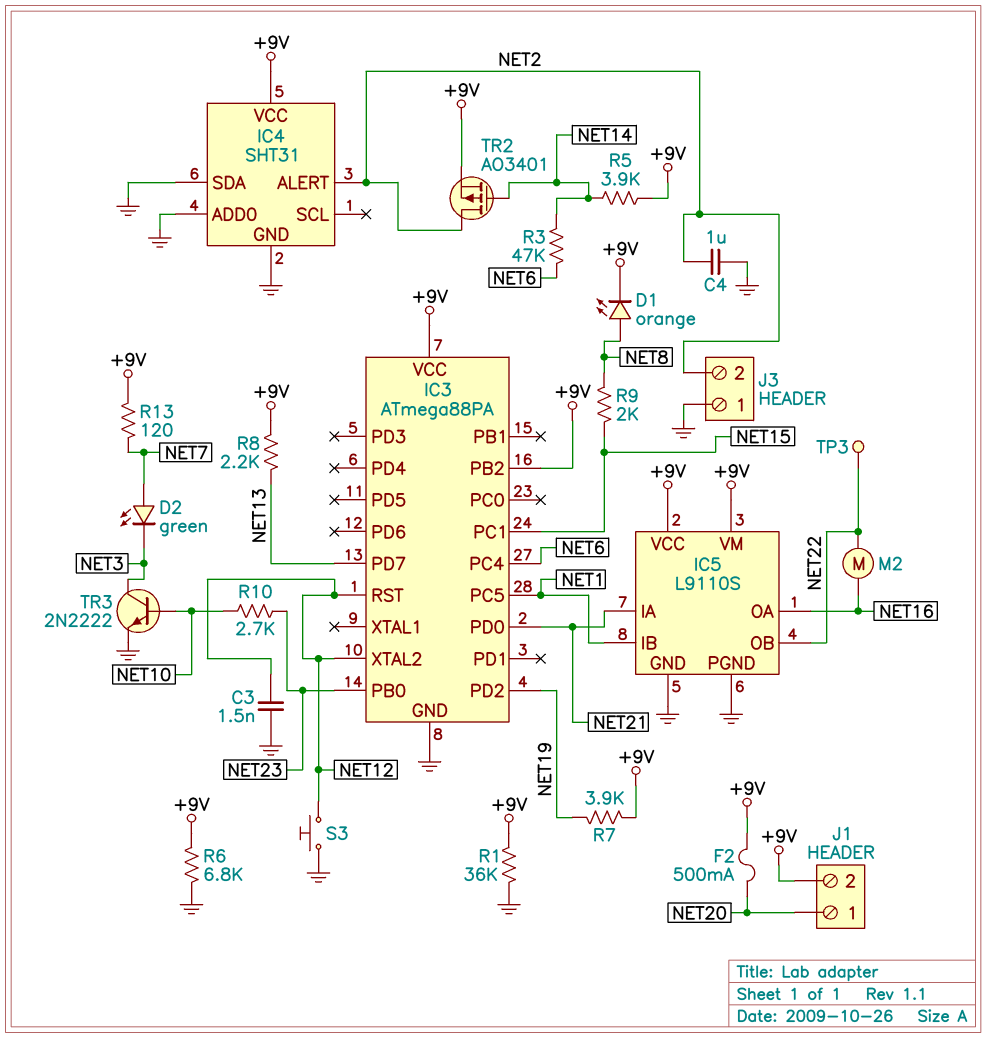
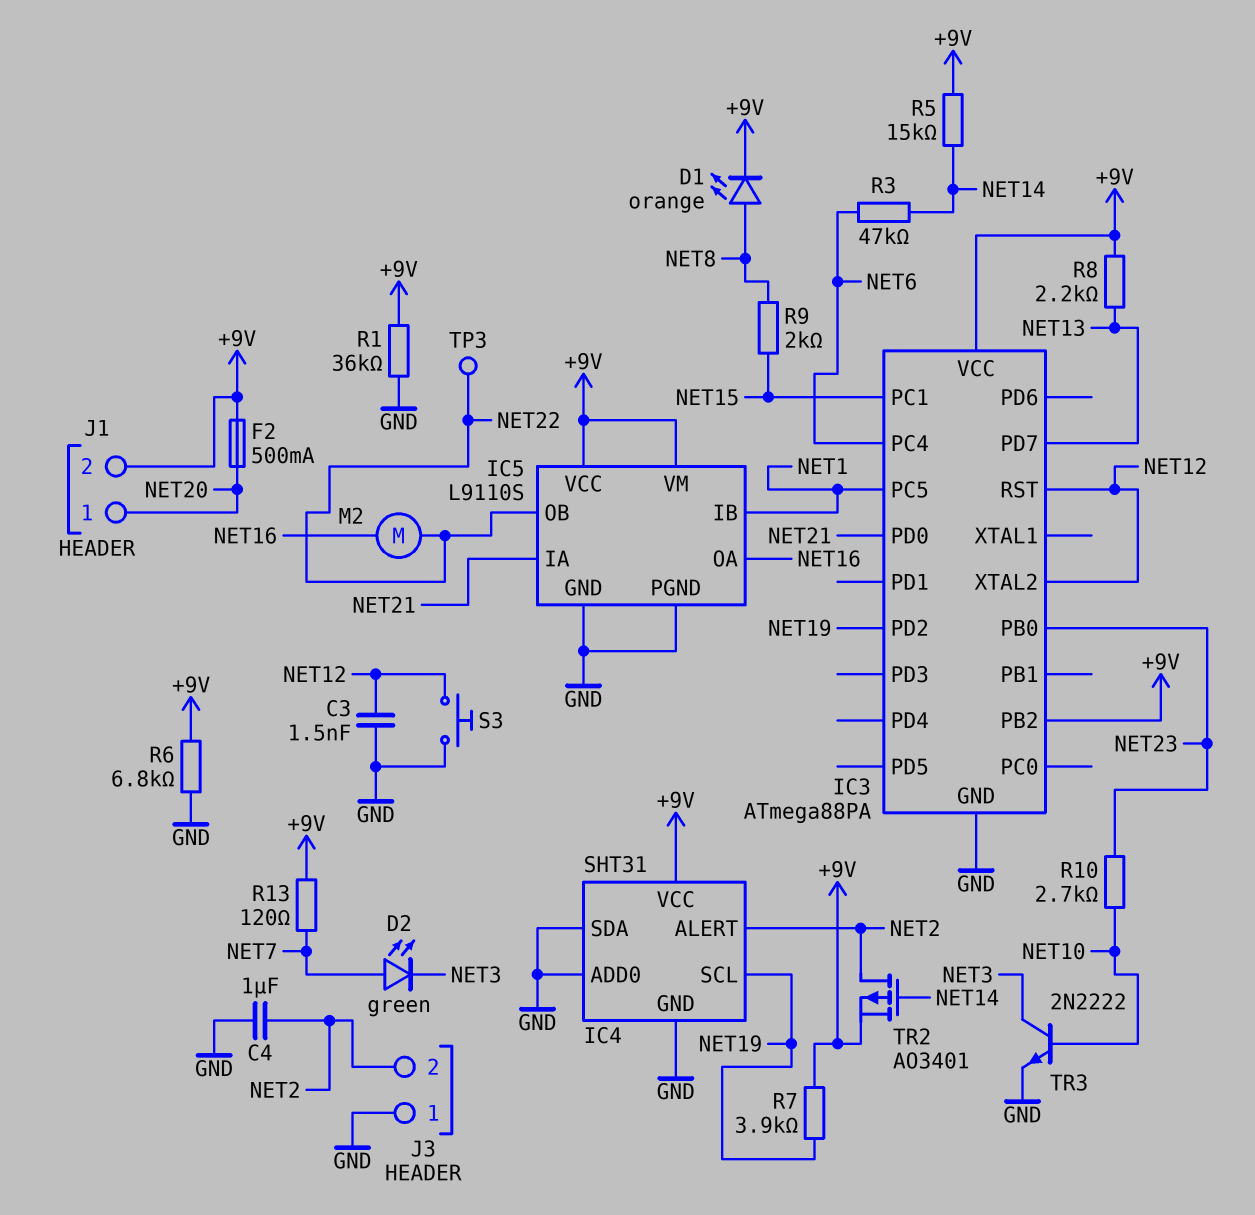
IC4 pin SCL: none -> NET19
R5: 3.9k (+9V, NET14) -> 15k (+9V, NET14)

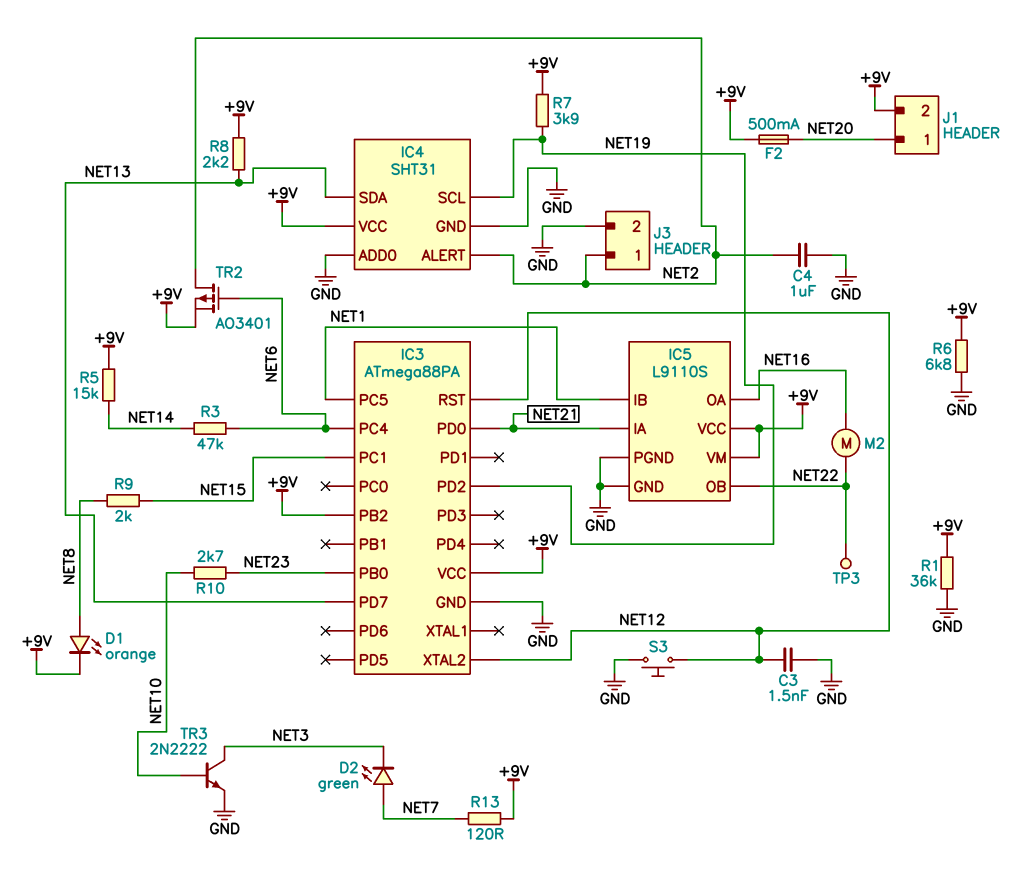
IC4 pin SDA: GND -> NET13
J3 pin 1: GND -> NET2
J3 pin 2: NET2 -> GND
TR2: PMOS AO3401 (G NET14, D NET2, S +9V) -> PMOS AO3401 (G NET6, D NET2, S +9V)

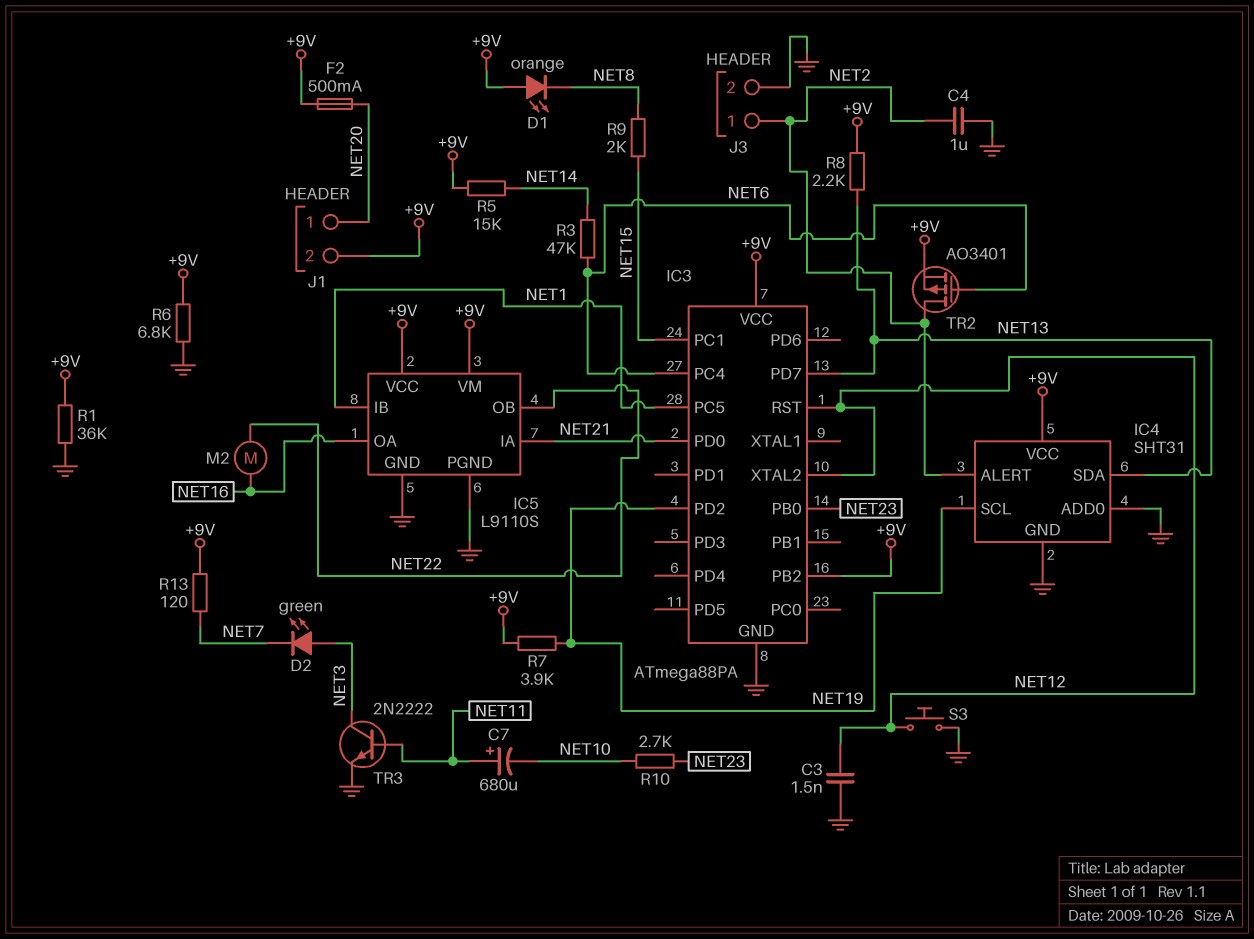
C7: none -> 680uF (plus NET11, minus NET10)
D1: LED orange (A NET8, K +9V) -> LED orange (A +9V, K NET8)
D2: LED green (A NET7, K NET3) -> LED green (A NET3, K NET7)
TP3: test point (NET22) -> none
TR3: NPN 2N2222 (B NET10, C NET3, E GND) -> NPN 2N2222 (B NET11, C NET3, E GND)

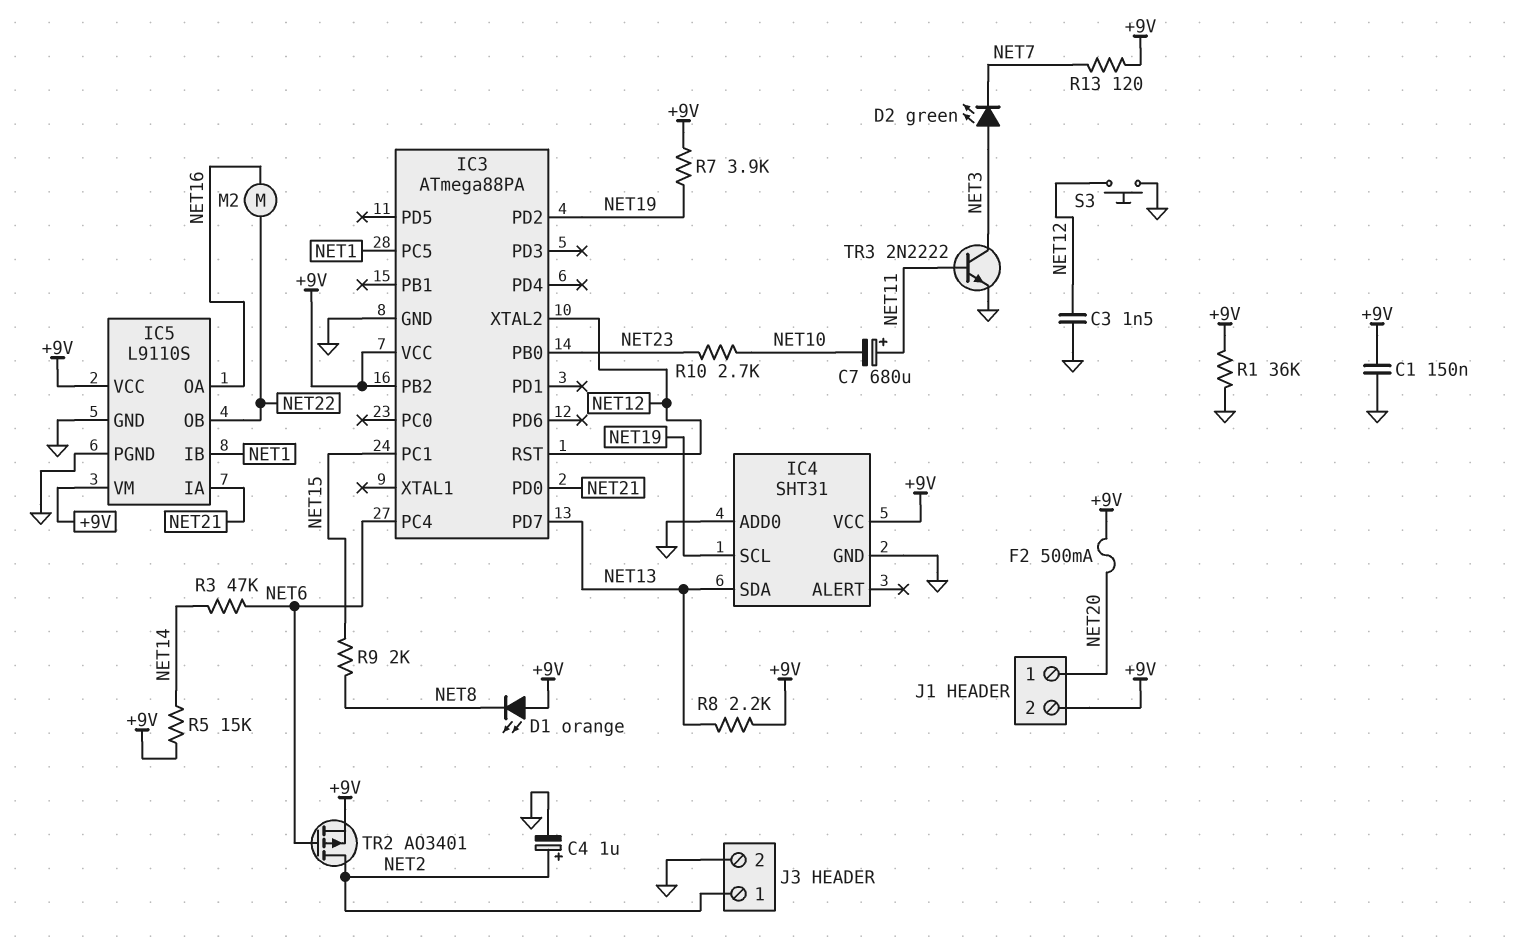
C1: none -> 150nF (+9V, GND)
C4: 1uF (GND, NET2) -> 1uF (plus NET2, minus GND)
IC4 pin ALERT: NET2 -> none
R6: 6.8k (+9V, GND) -> none

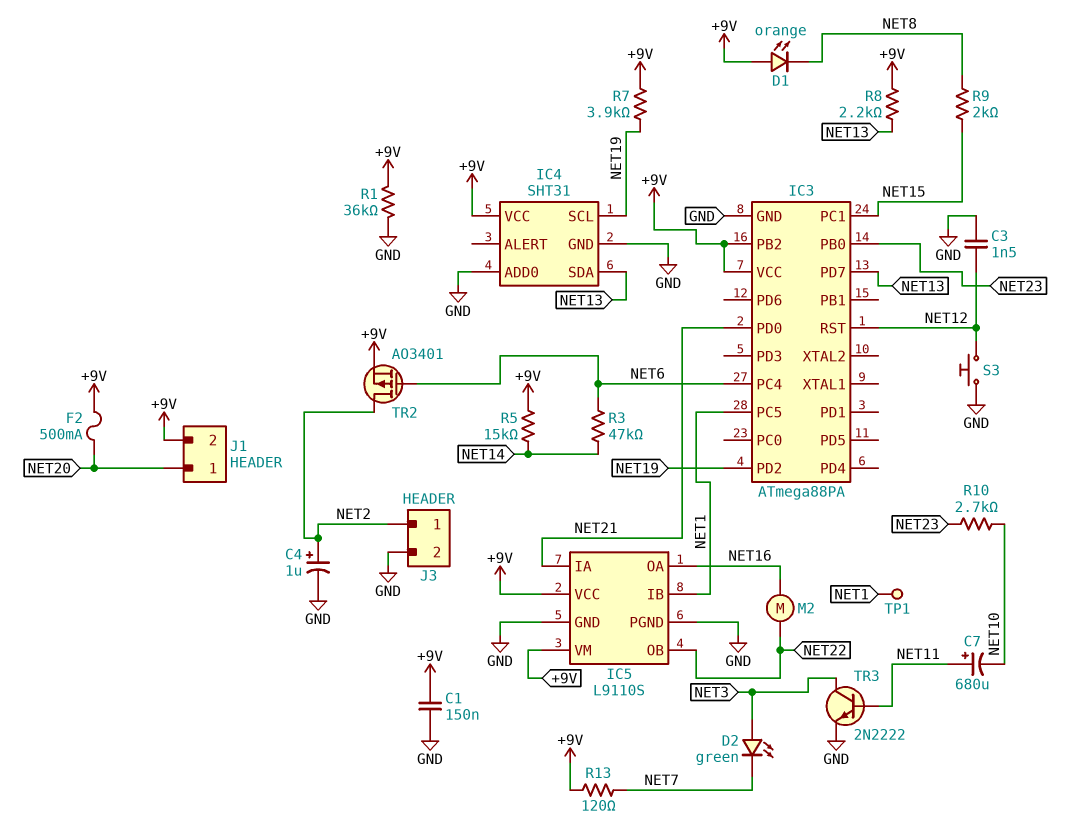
IC3 pin XTAL2: NET12 -> none
TP1: none -> test point (NET1)

